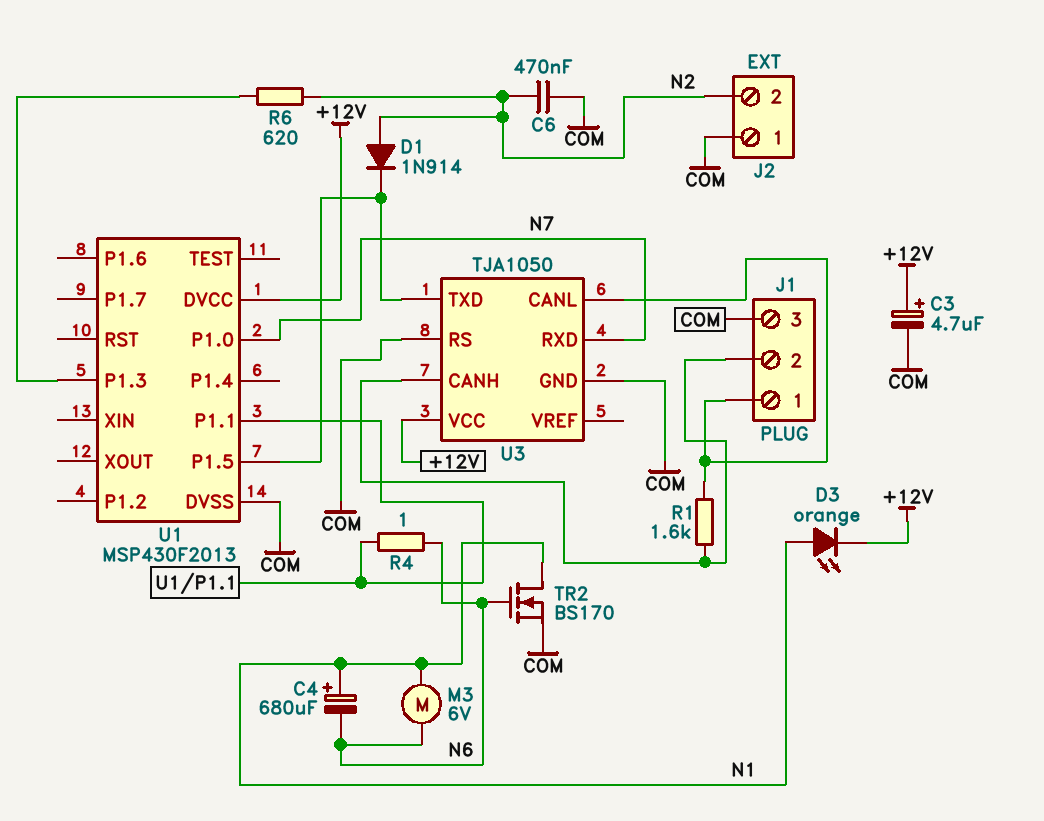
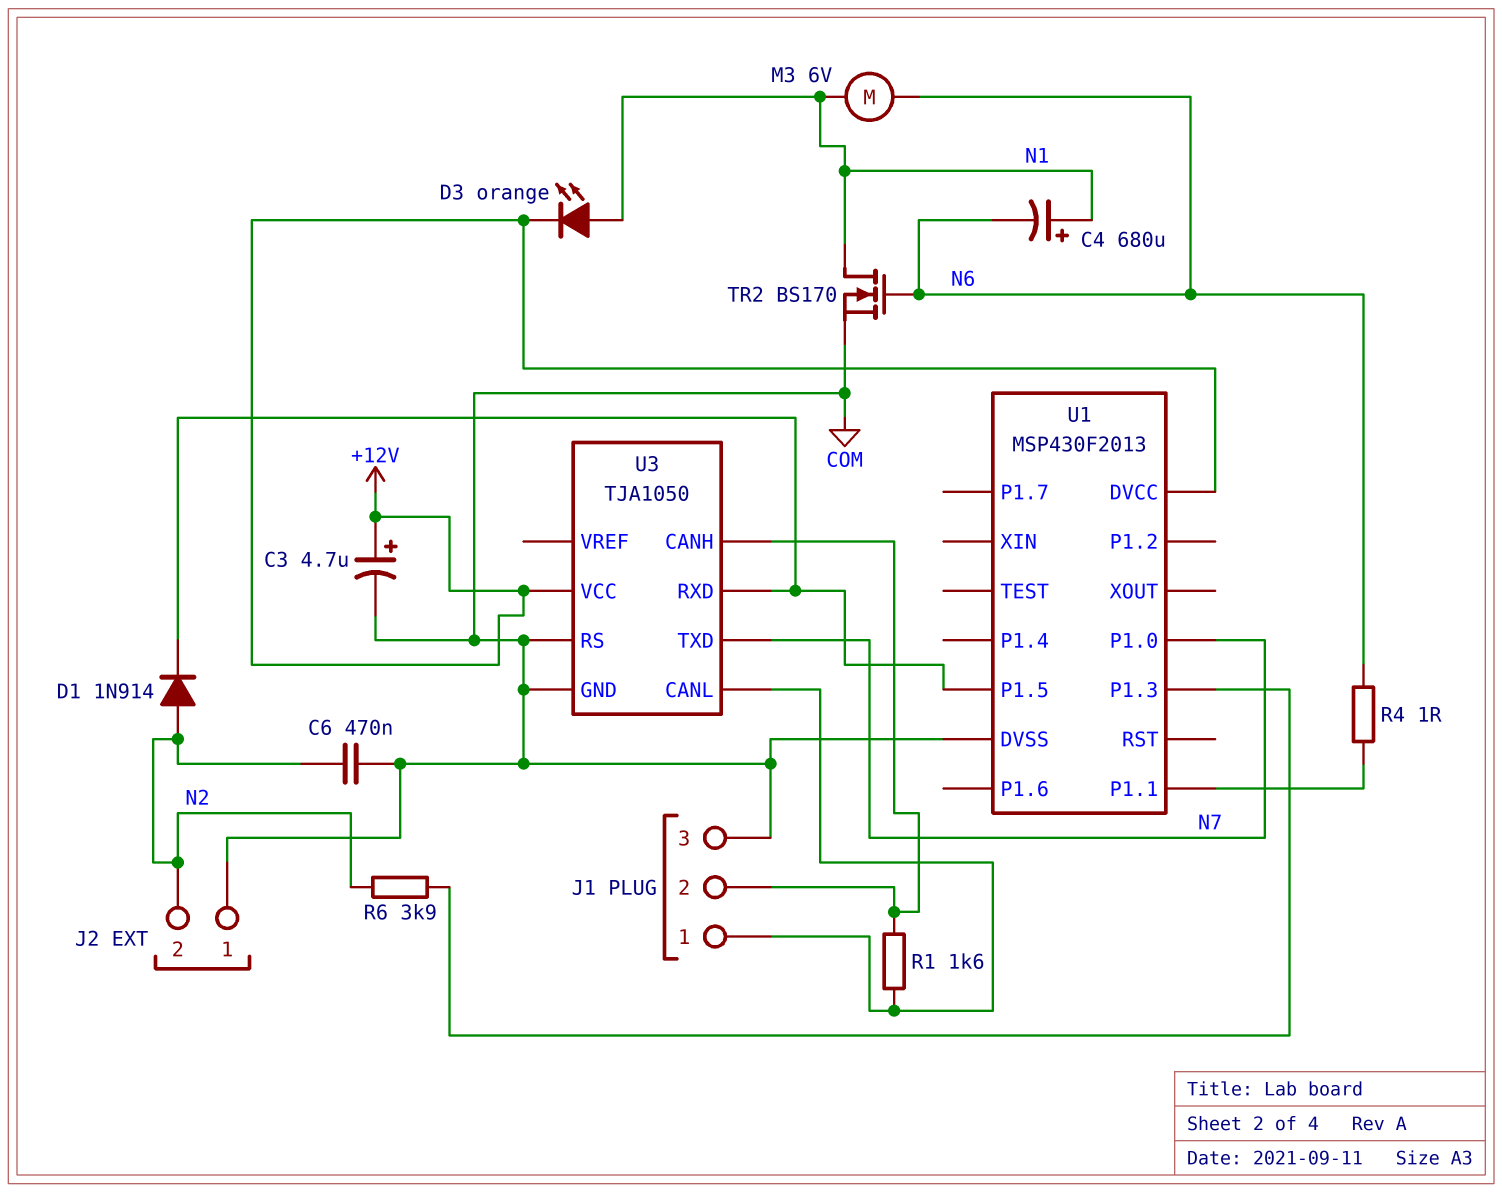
R6: 620 (N2, U1/P1.3) -> 3.9k (N2, U1/P1.3)
U3 pin RXD: N7 -> U1/P1.5
U3 pin TXD: U1/P1.5 -> N7

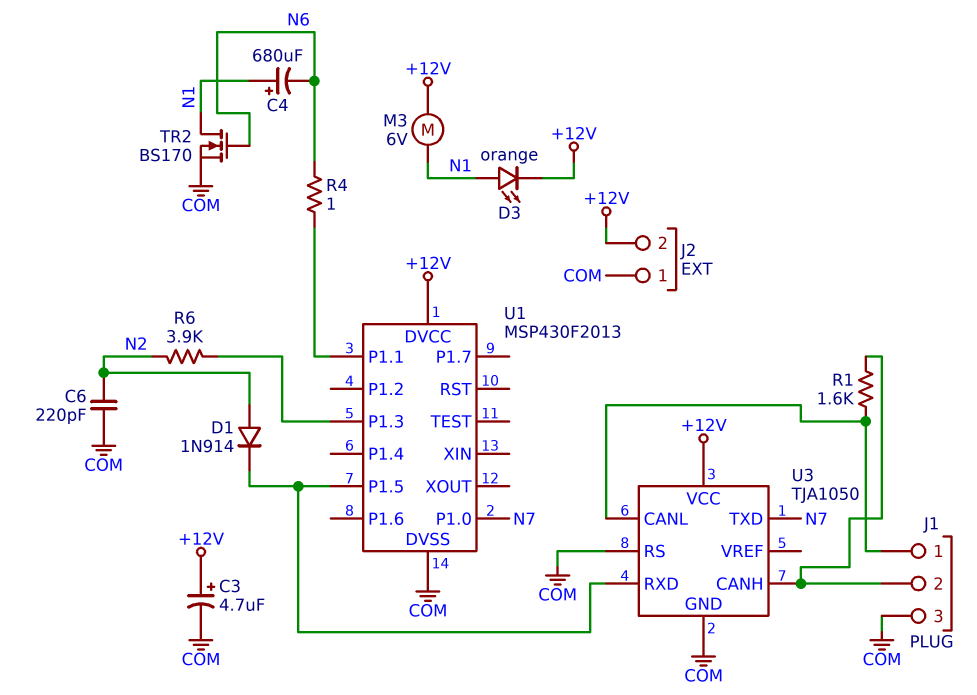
C6: 470nF (COM, N2) -> 220pF (COM, N2)
J2 pin 2: N2 -> +12V
M3: motor 6V (N1, N6) -> motor 6V (+12V, N1)

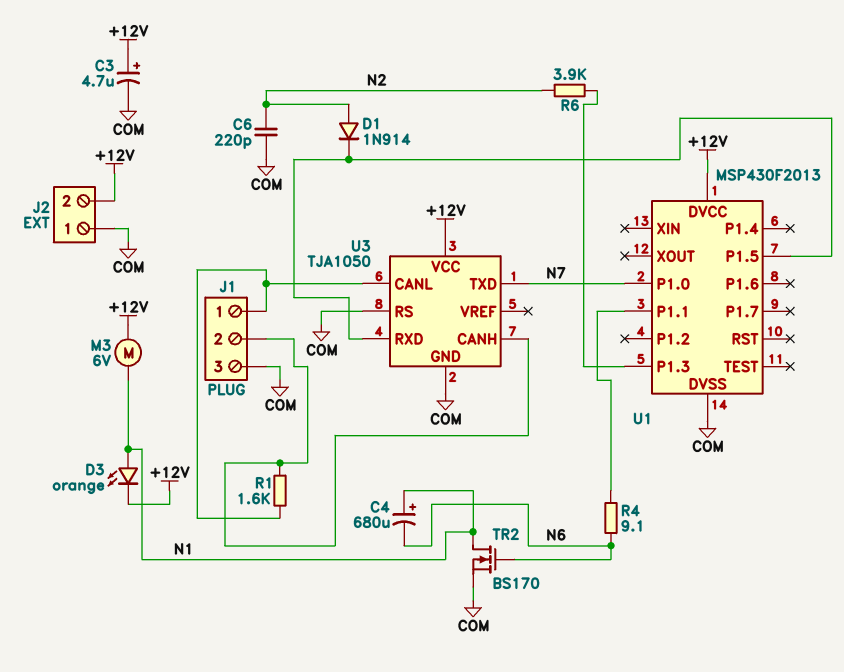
R4: 1 (N6, U1/P1.1) -> 9.1 (N6, U1/P1.1)

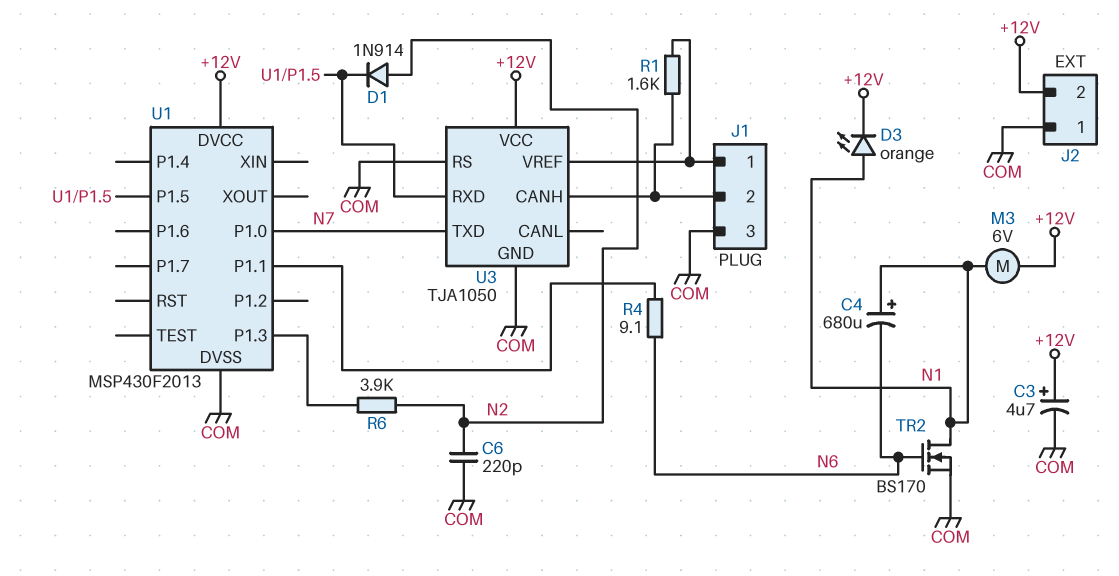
U3 pin CANL: J1/1 -> none
U3 pin VREF: none -> J1/1

